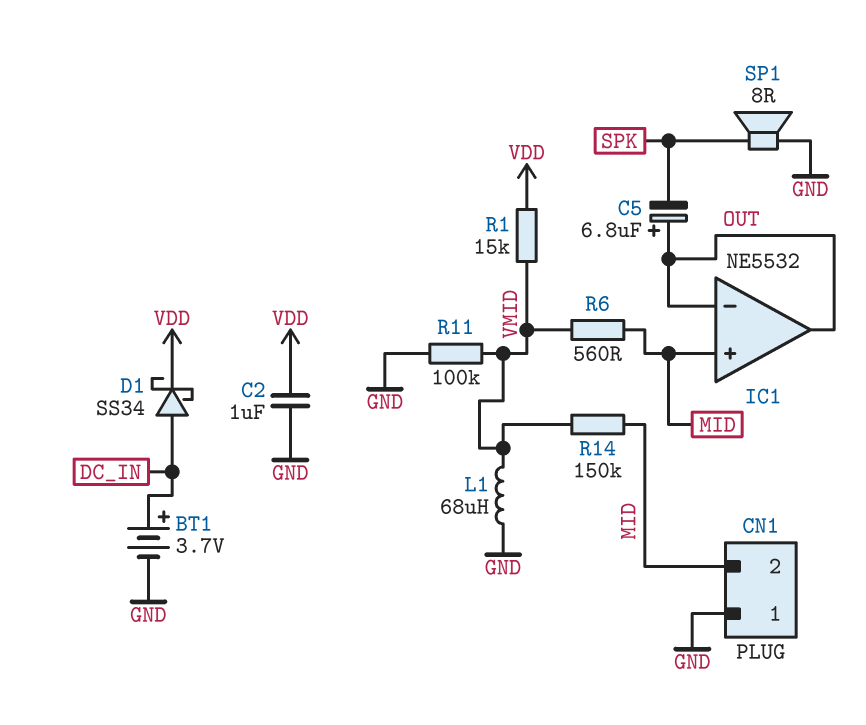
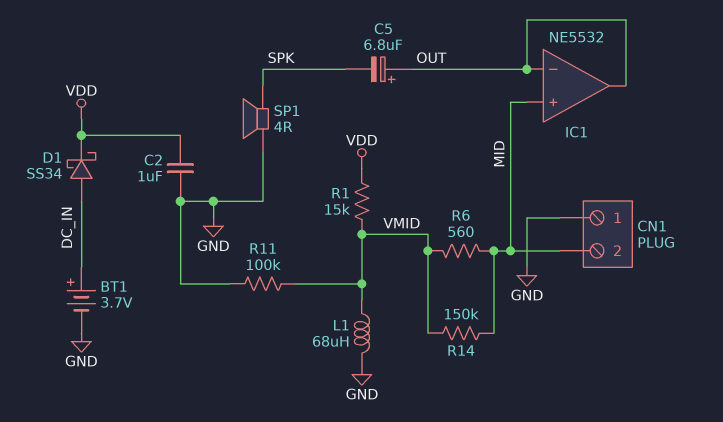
SP1: speaker 8R (GND, SPK) -> speaker 4R (GND, SPK)

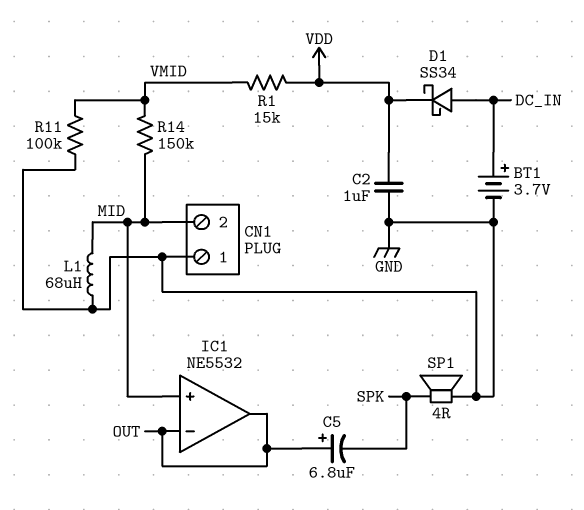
L1: 68uH (GND, VMID) -> 68uH (GND, MID)
R6: 560 (MID, VMID) -> none

